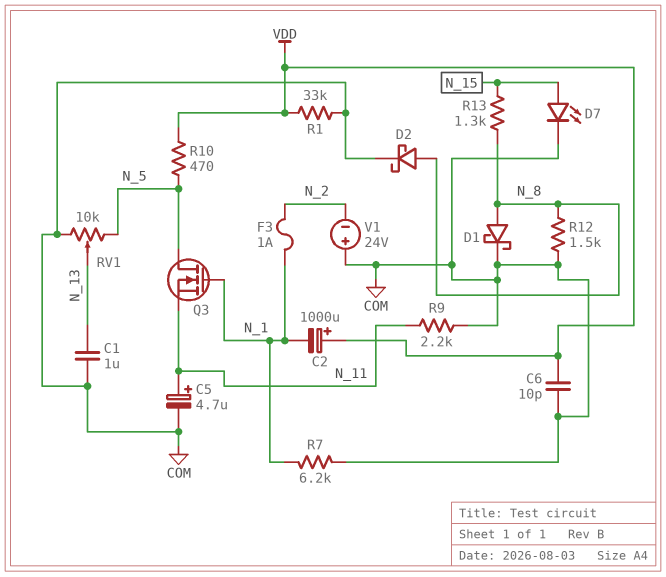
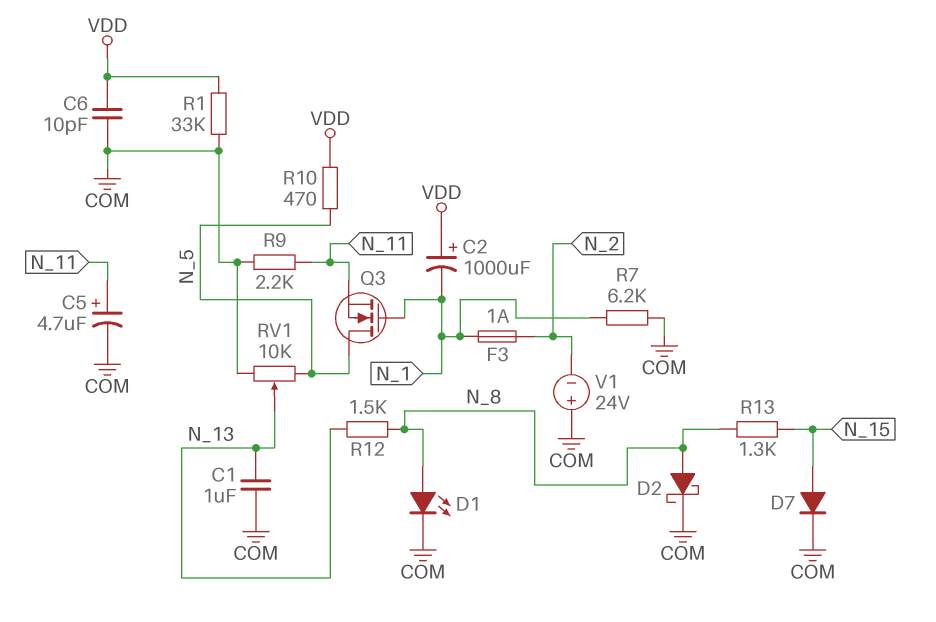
D1: schottky (A N_8, K COM) -> LED (A N_8, K COM)
D7: LED (A N_15, K COM) -> diode (A N_15, K COM)
R12: 1.5k (COM, N_8) -> 1.5k (N_8, N_13)

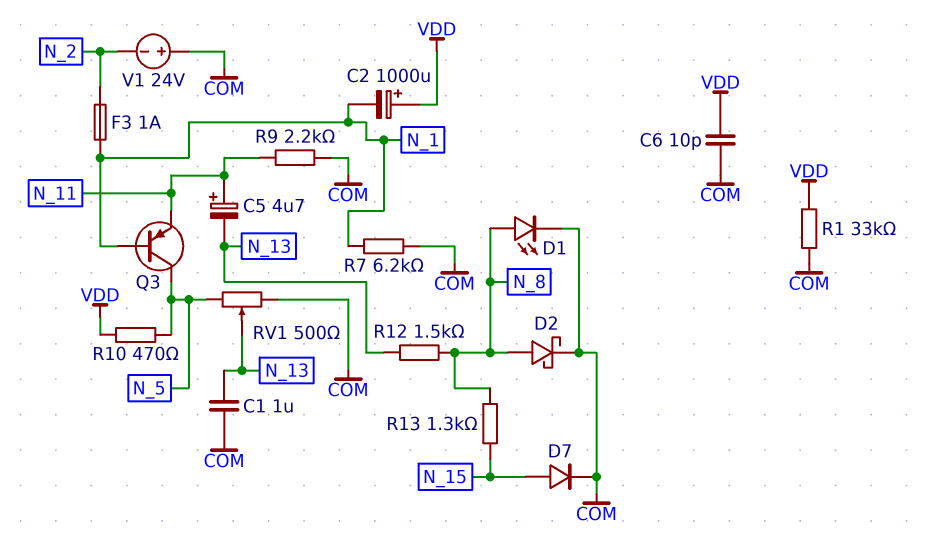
C5: 4.7uF (plus N_11, minus COM) -> 4.7uF (plus N_11, minus N_13)
Q3: NMOS (G N_1, D N_5, S N_11) -> PNP (B N_1, C N_5, E N_11)
RV1: 10k (COM, N_5, wiper N_13) -> 500 (COM, N_5, wiper N_13)

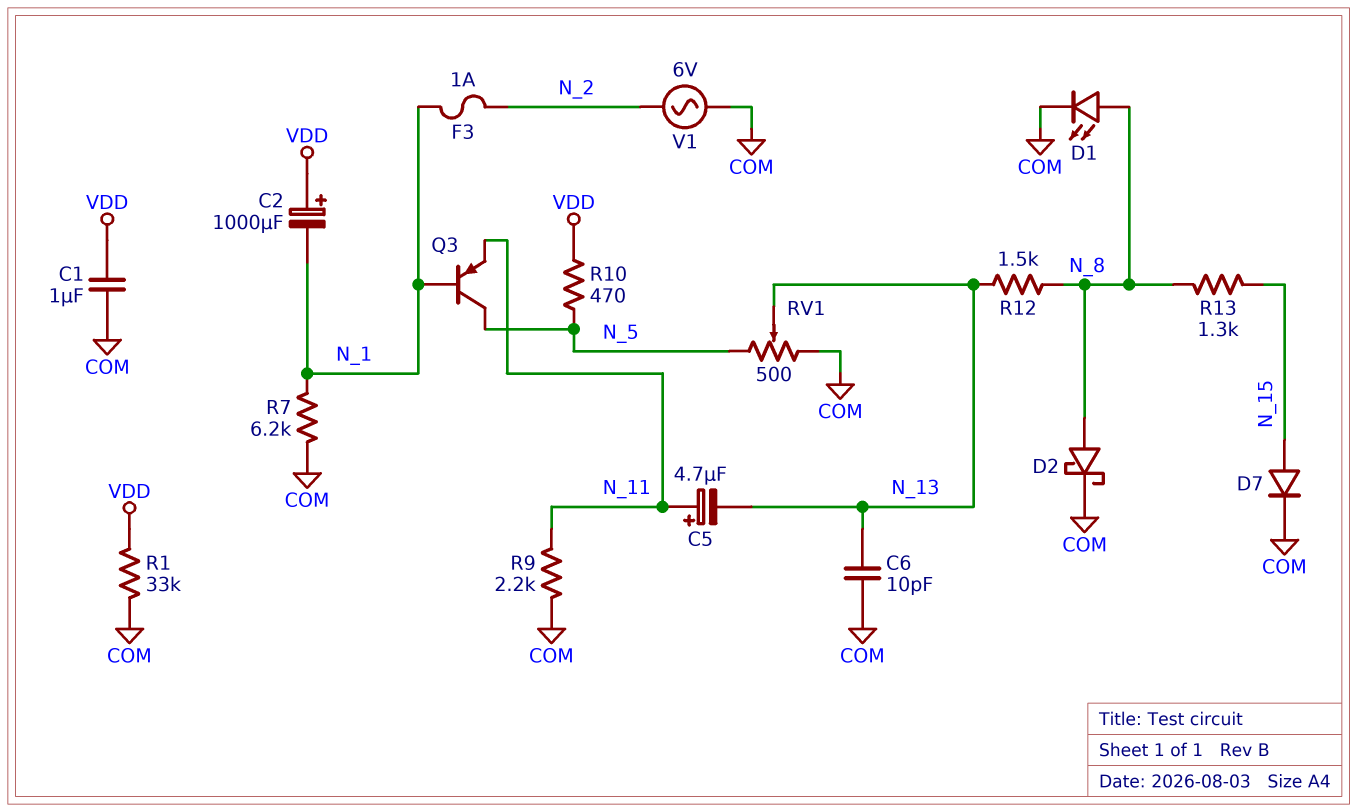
C1: 1uF (COM, N_13) -> 1uF (COM, VDD)
C6: 10pF (COM, VDD) -> 10pF (COM, N_13)
V1: 24V (plus COM, minus N_2) -> AC 6V (COM, N_2)

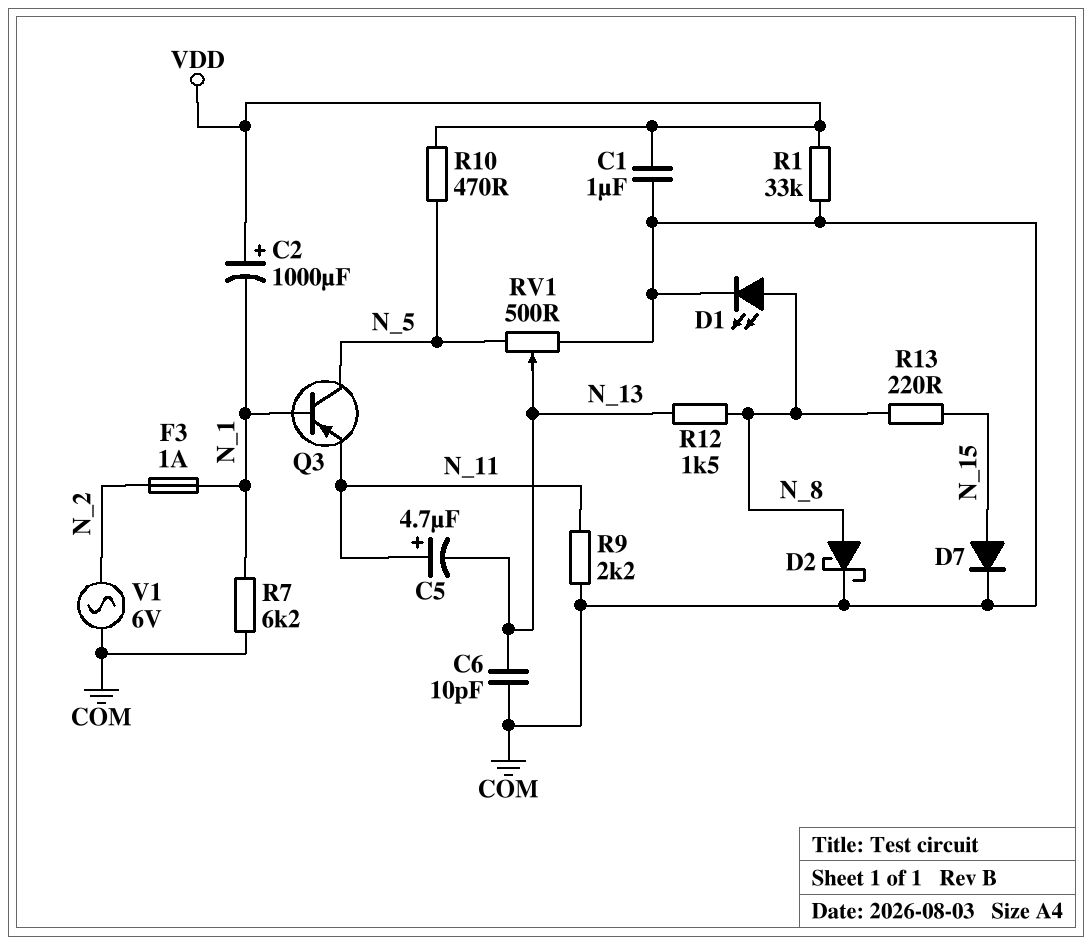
R13: 1.3k (N_8, N_15) -> 220 (N_8, N_15)

